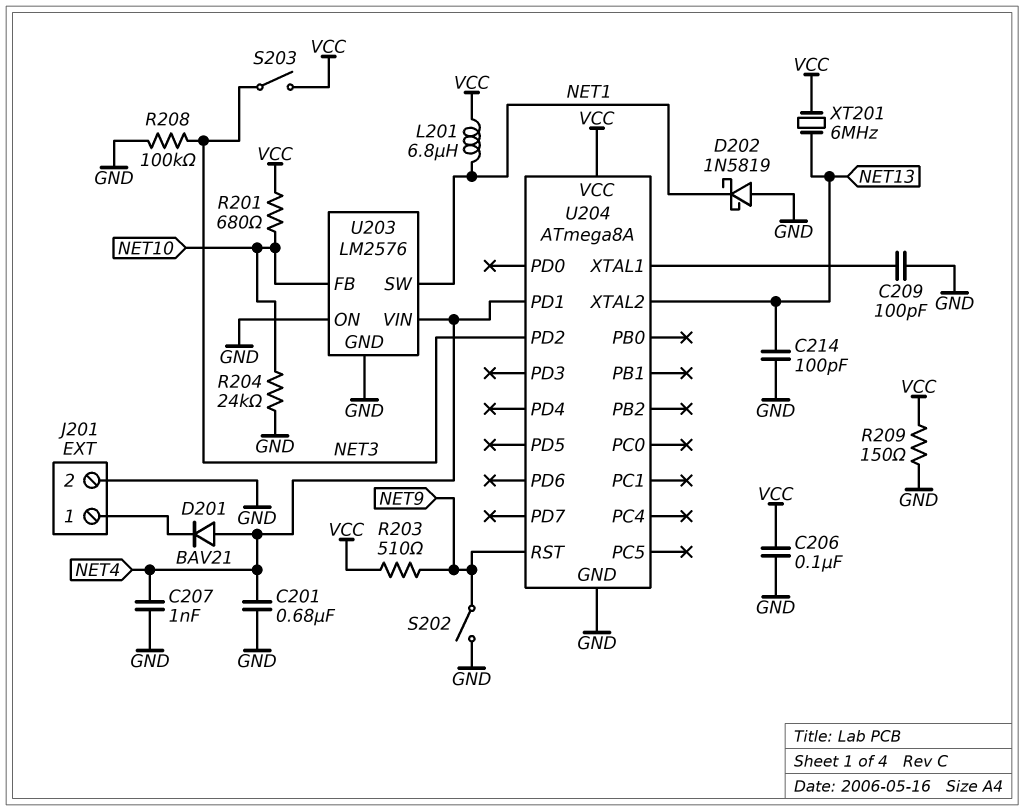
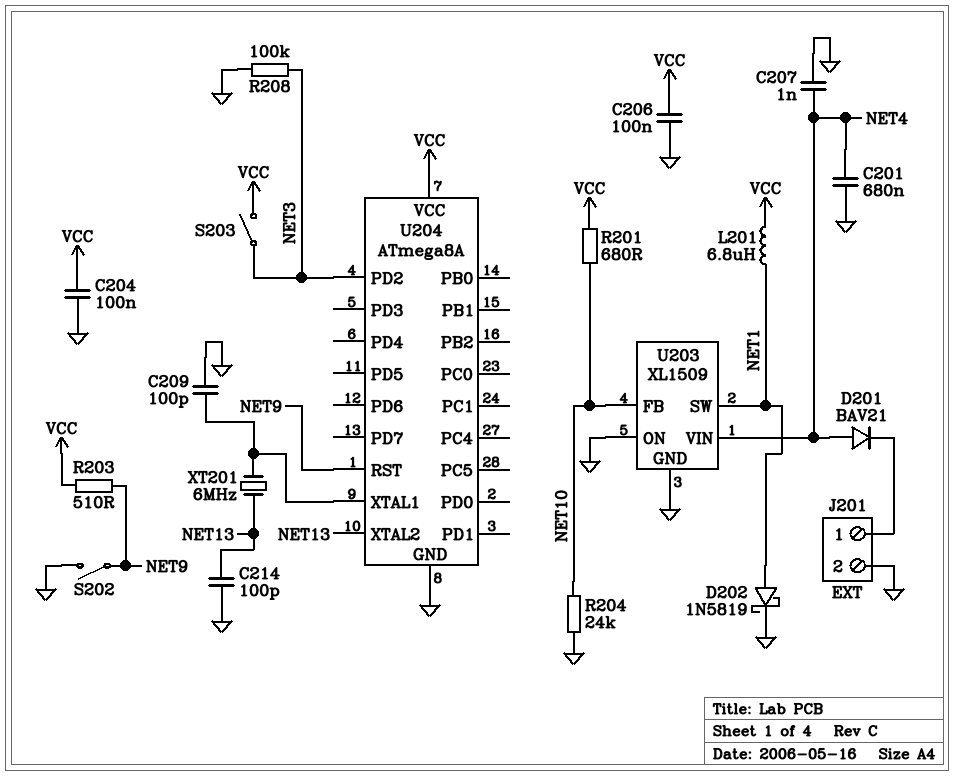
C204: none -> 100nF (GND, VCC)
D202: schottky 1N5819 (A GND, K NET1) -> schottky 1N5819 (A NET1, K GND)
R209: 150 (GND, VCC) -> none
U203: LM2576 -> XL1509
U204 pin PD1: NET4 -> none
XT201: 6MHz (NET13, VCC) -> 6MHz (NET13, U204/XTAL1)

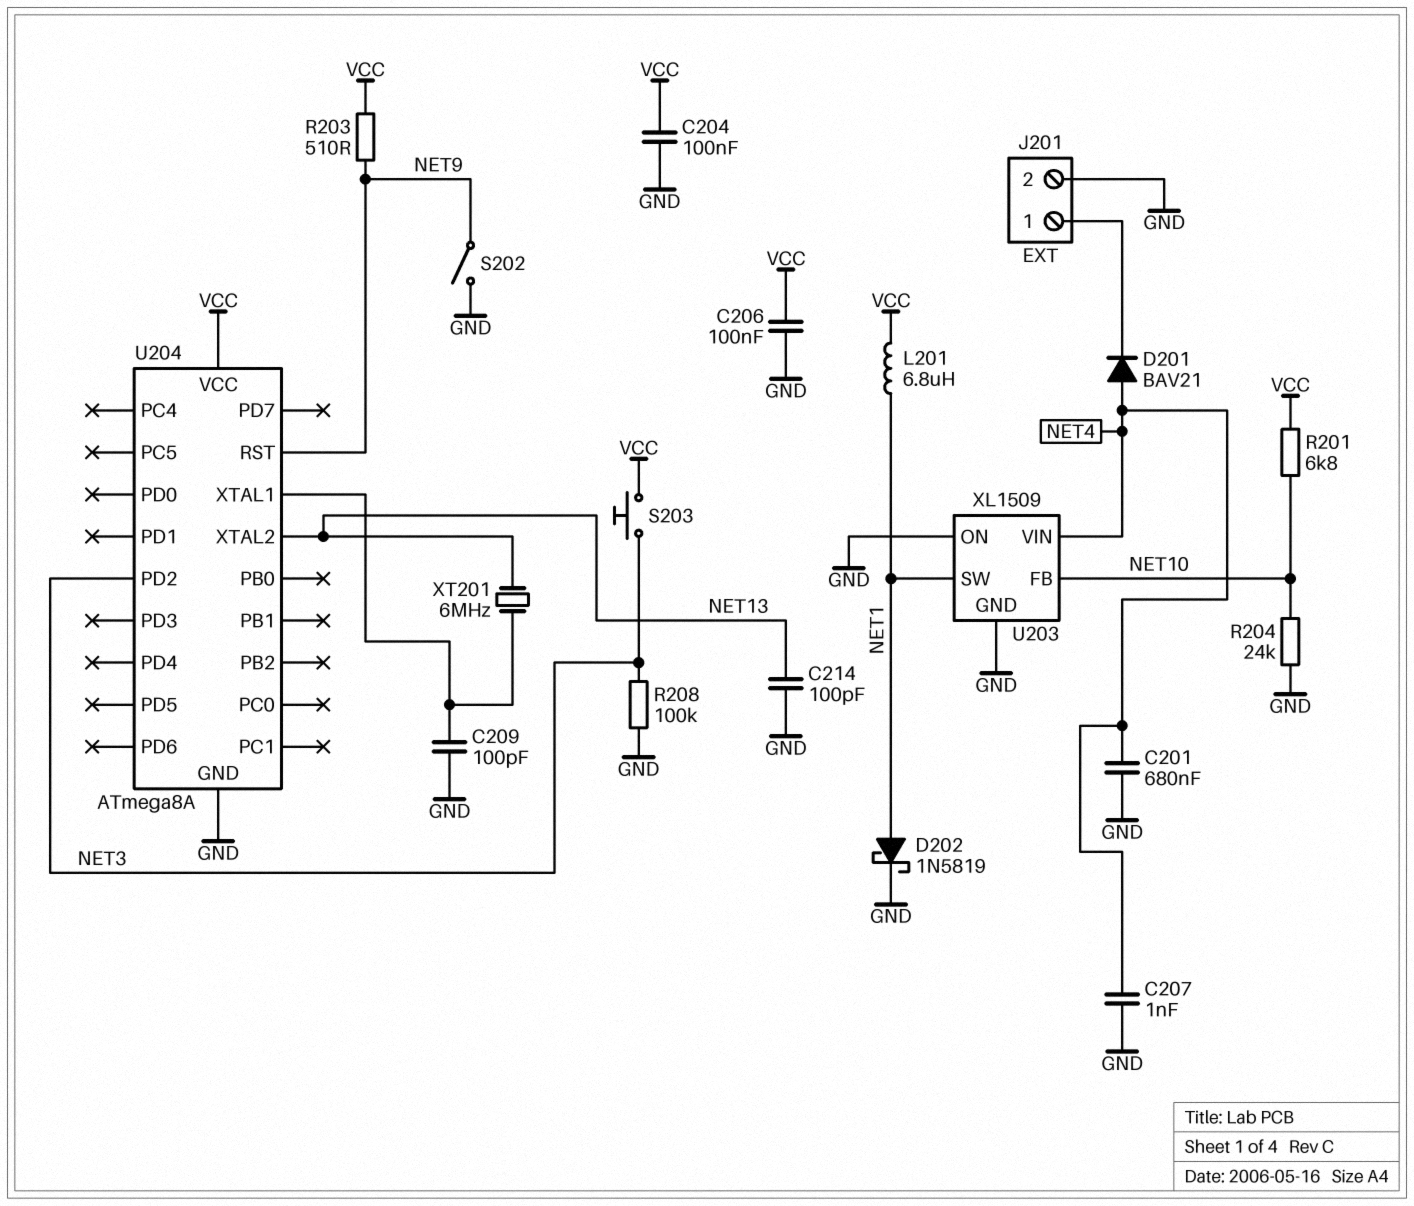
R201: 680 (NET10, VCC) -> 6.8k (NET10, VCC)
S203: switch (NET3, VCC) -> button (NET3, VCC)

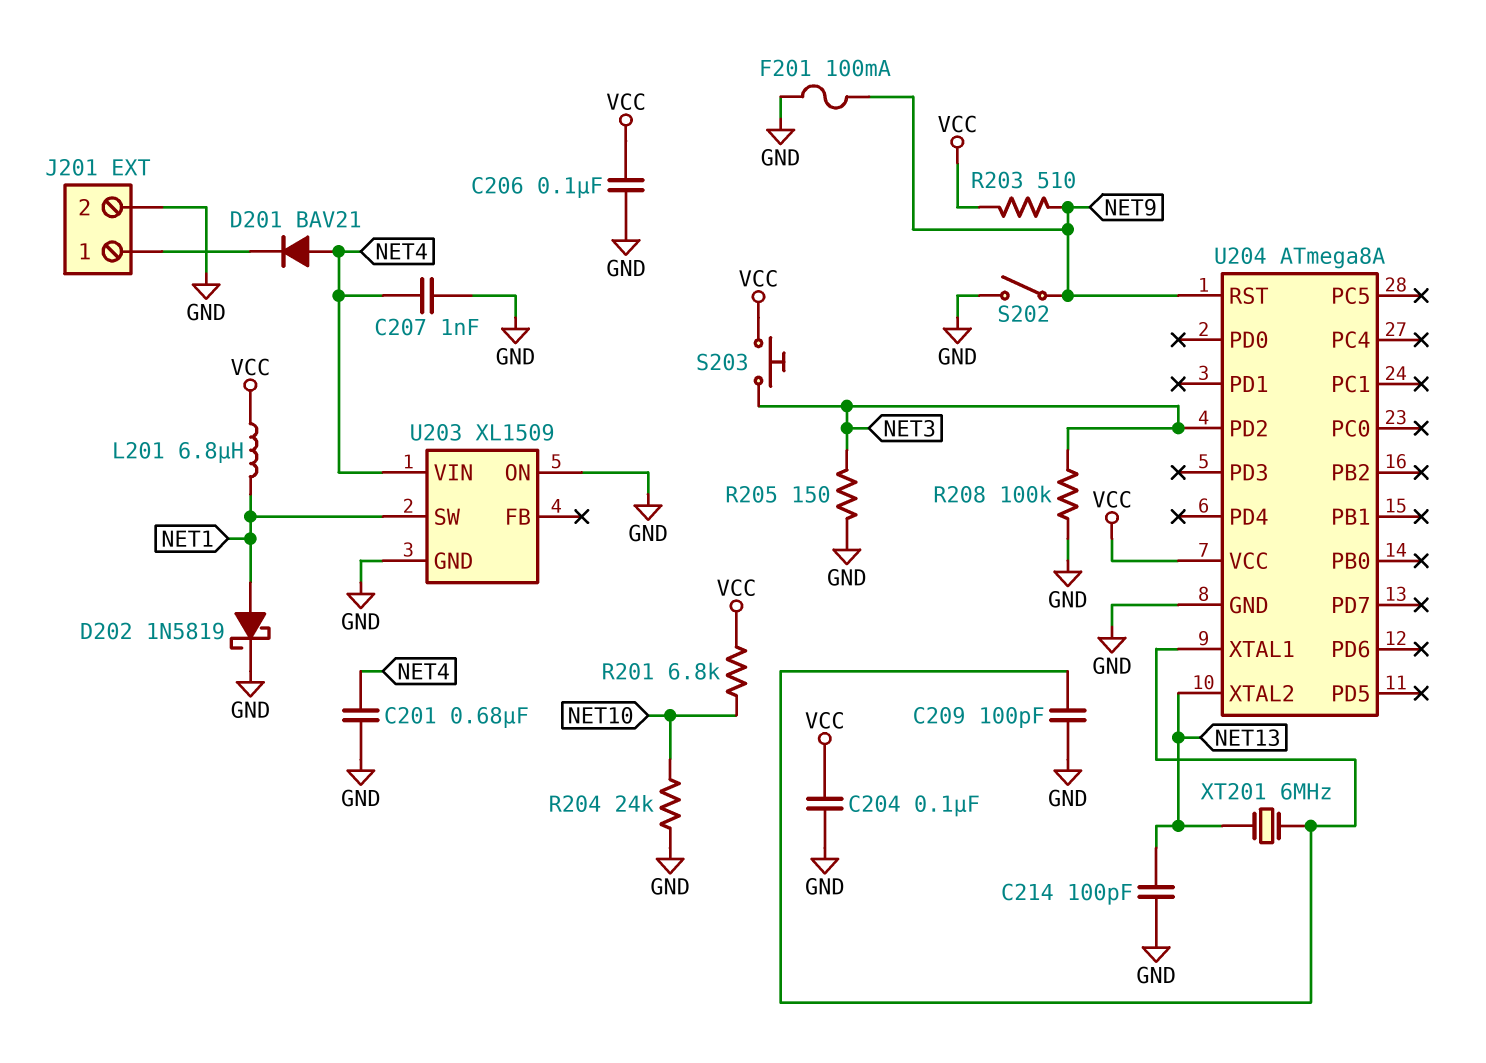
F201: none -> 100mA (GND, NET9)
R205: none -> 150 (GND, NET3)
U203 pin FB: NET10 -> none

